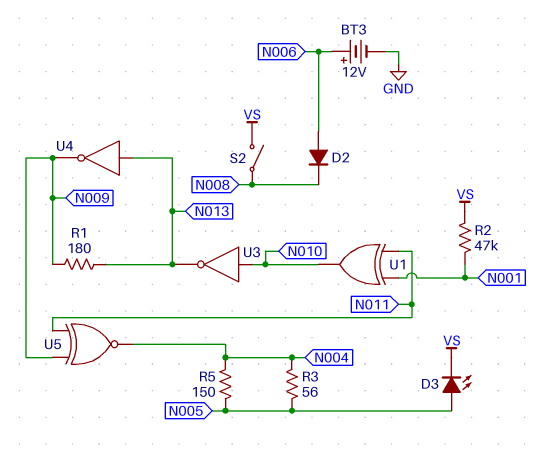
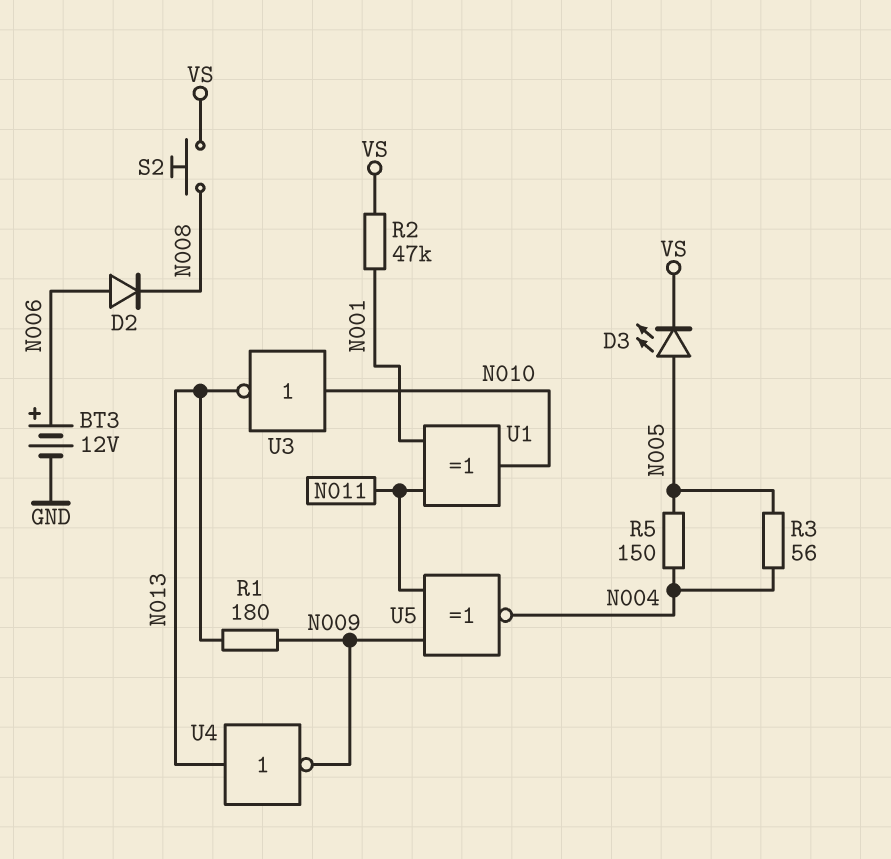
S2: switch (N008, VS) -> button (N008, VS)

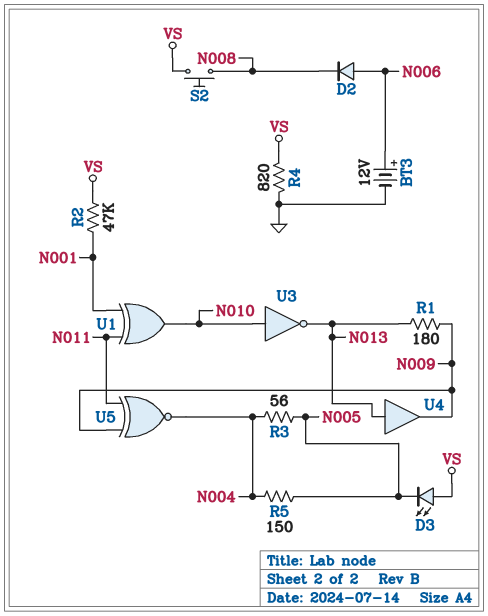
D3: LED (A N005, K VS) -> LED (A VS, K N005)
R4: none -> 820 (GND, VS)
U4: NOT (in N013, out N009) -> buffer (in N013, out N009)

